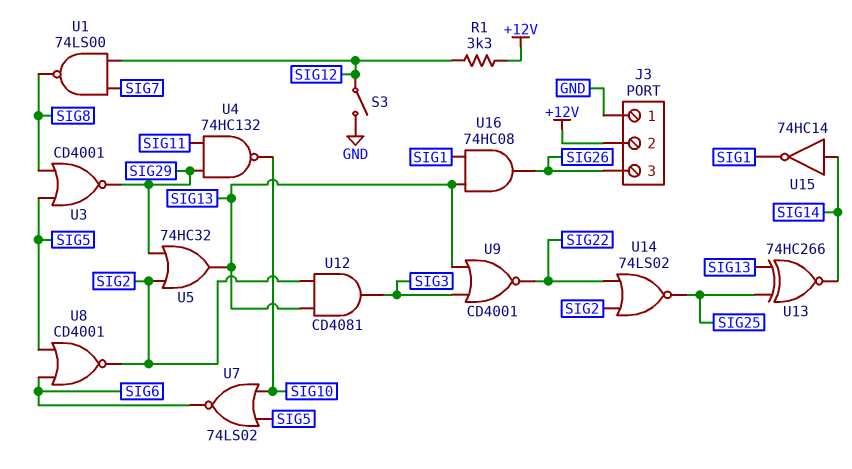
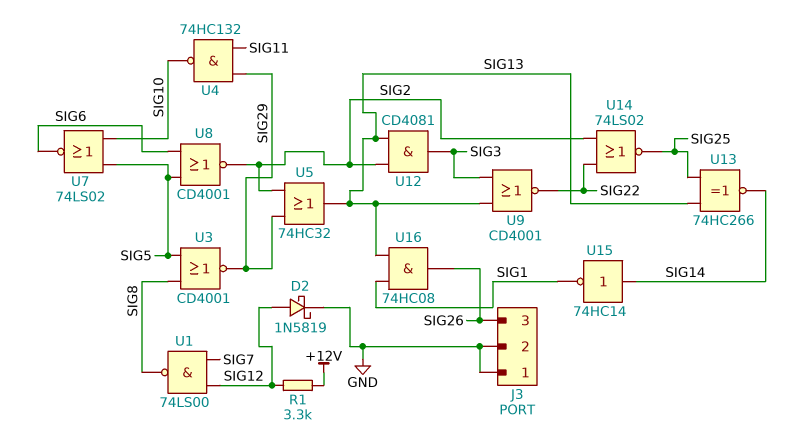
D2: none -> schottky 1N5819 (A SIG12, K GND)
J3 pin 2: +12V -> GND
S3: switch (GND, SIG12) -> none

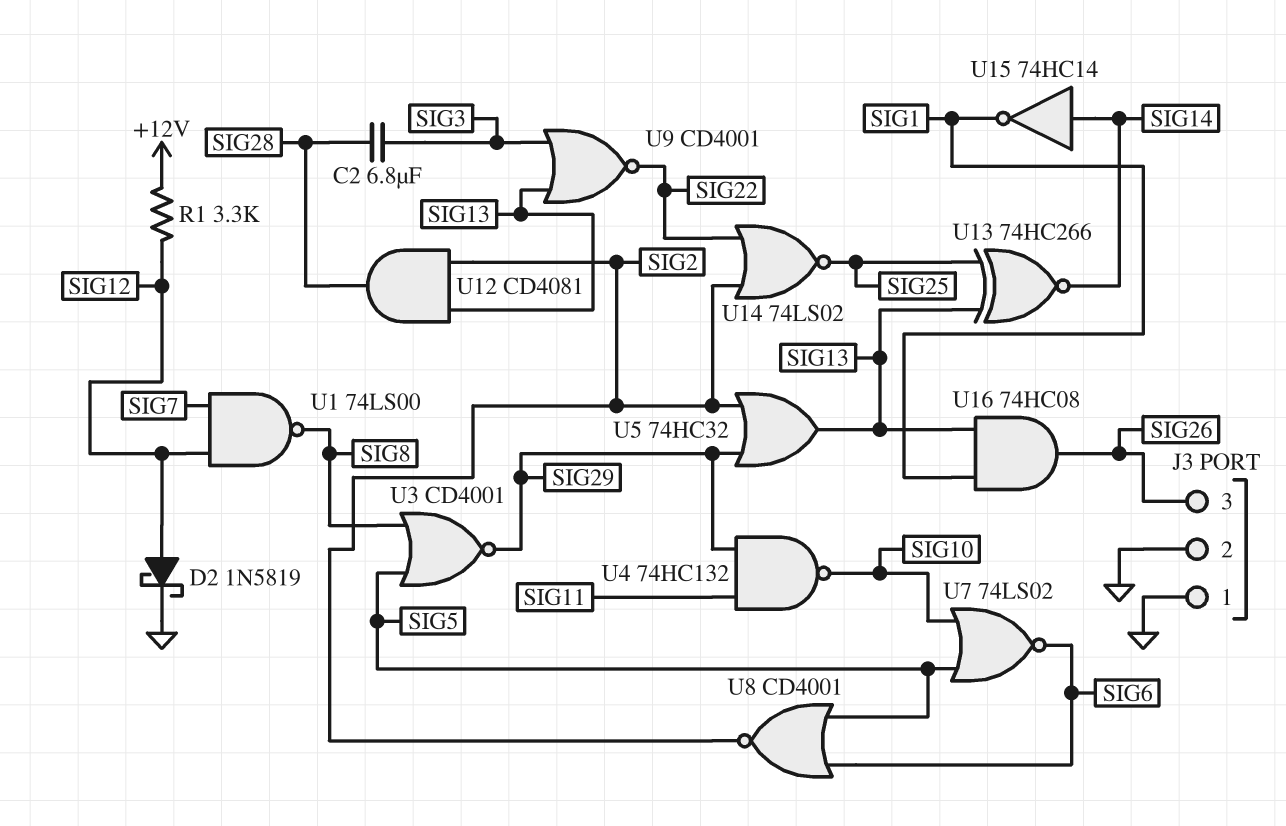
C2: none -> 6.8uF (SIG3, SIG28)
U12: AND CD4081 (in SIG2, in SIG13, out SIG3) -> AND CD4081 (in SIG2, in SIG13, out SIG28)

